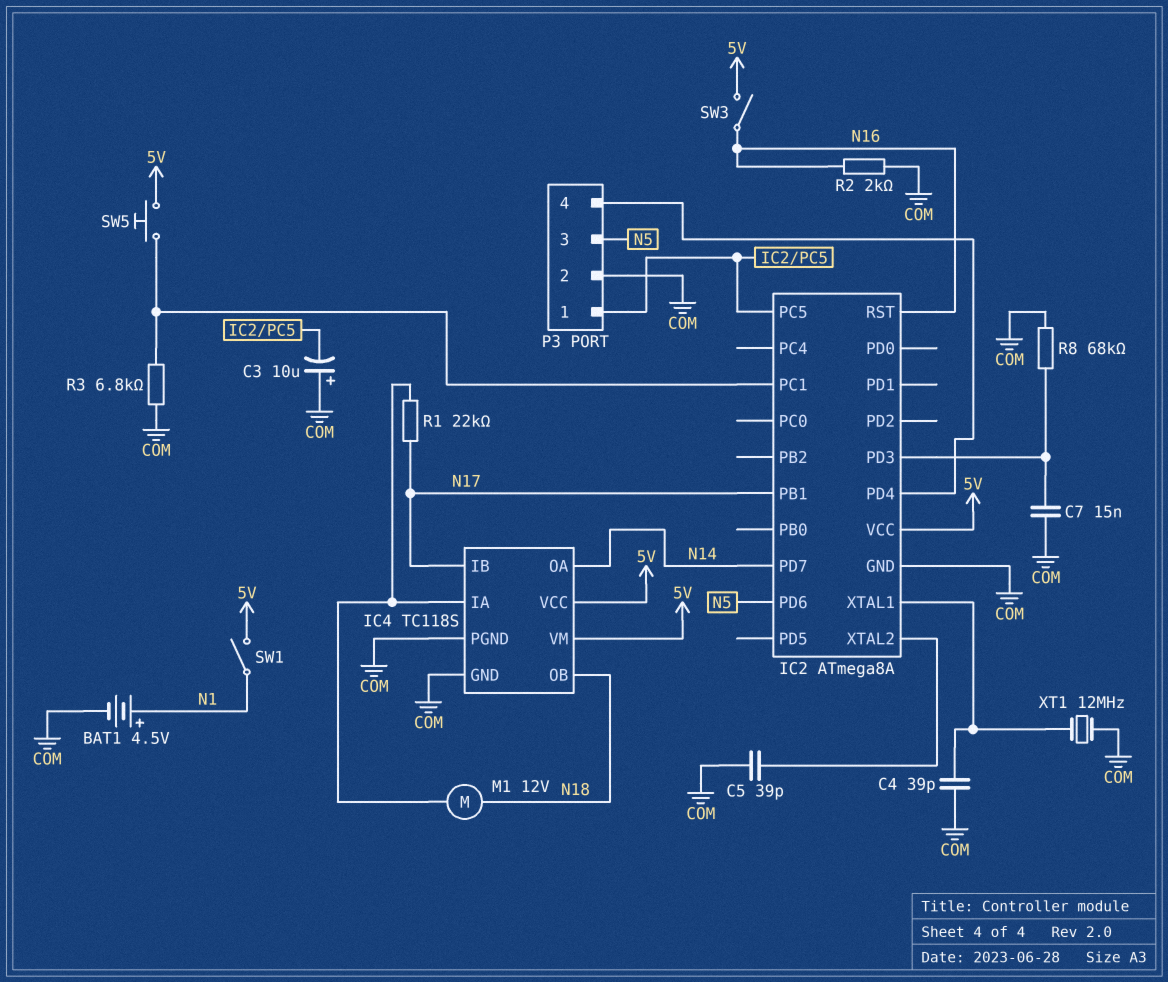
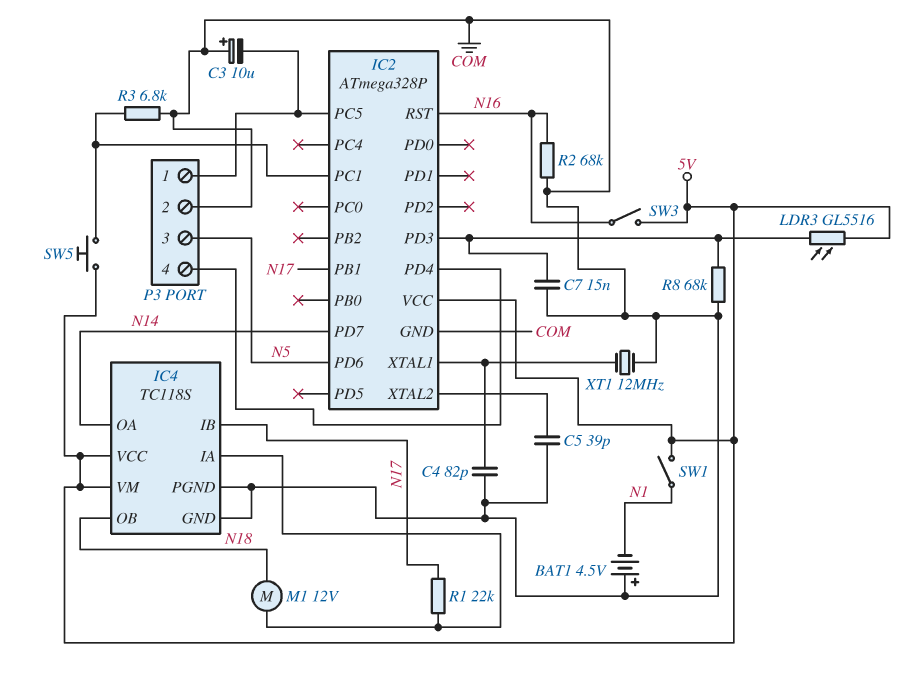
BAT1: 4.5V (plus N1, minus COM) -> 4.5V (plus COM, minus N1)
C4: 39pF (COM, IC2/XTAL1) -> 82pF (COM, IC2/XTAL1)
IC2: ATmega8A -> ATmega328P
LDR3: none -> GL5516 (5V, IC2/PD3)
R2: 2k (COM, N16) -> 68k (COM, N16)

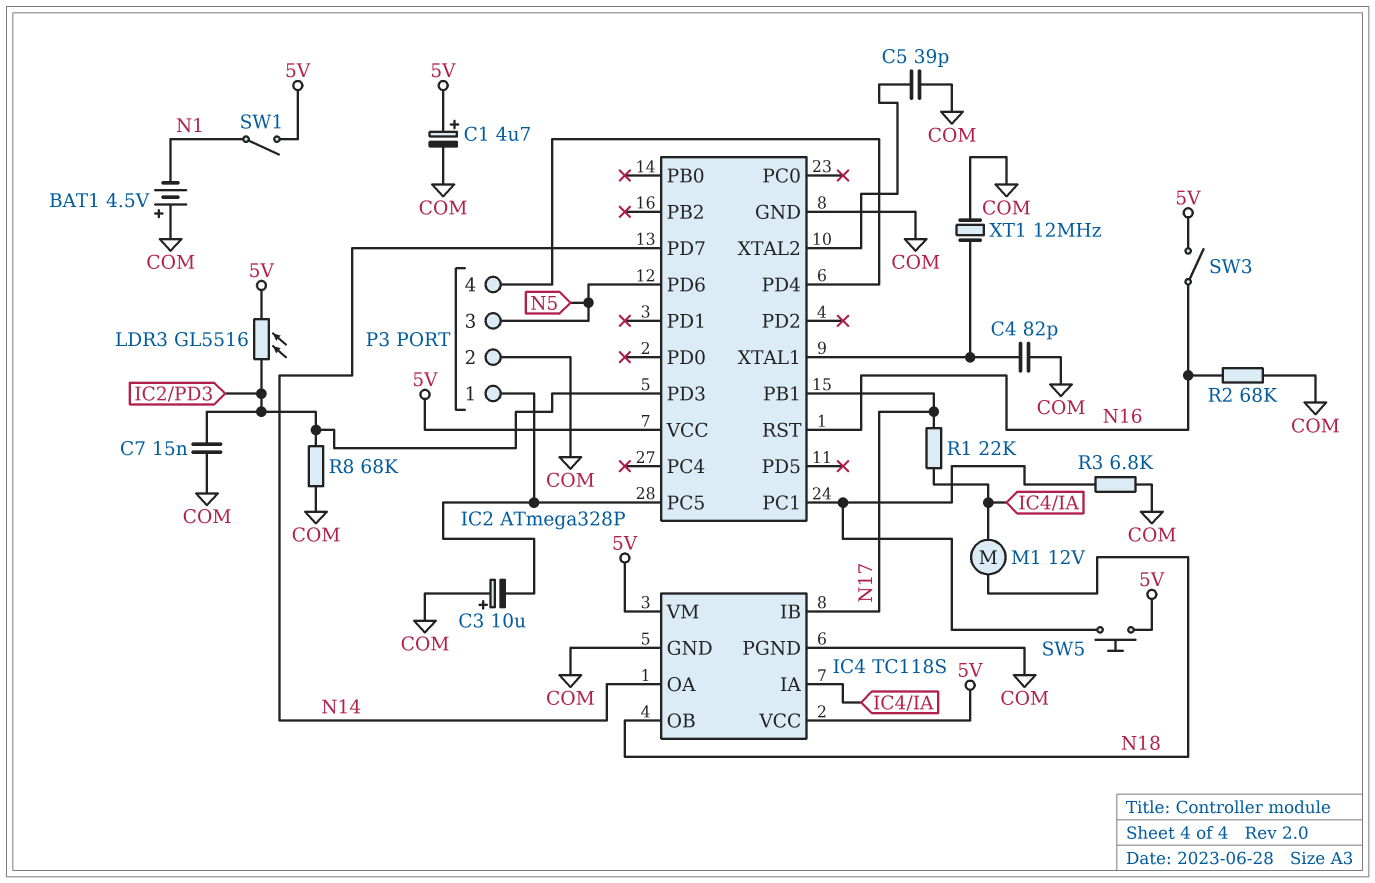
C1: none -> 4.7uF (plus 5V, minus COM)

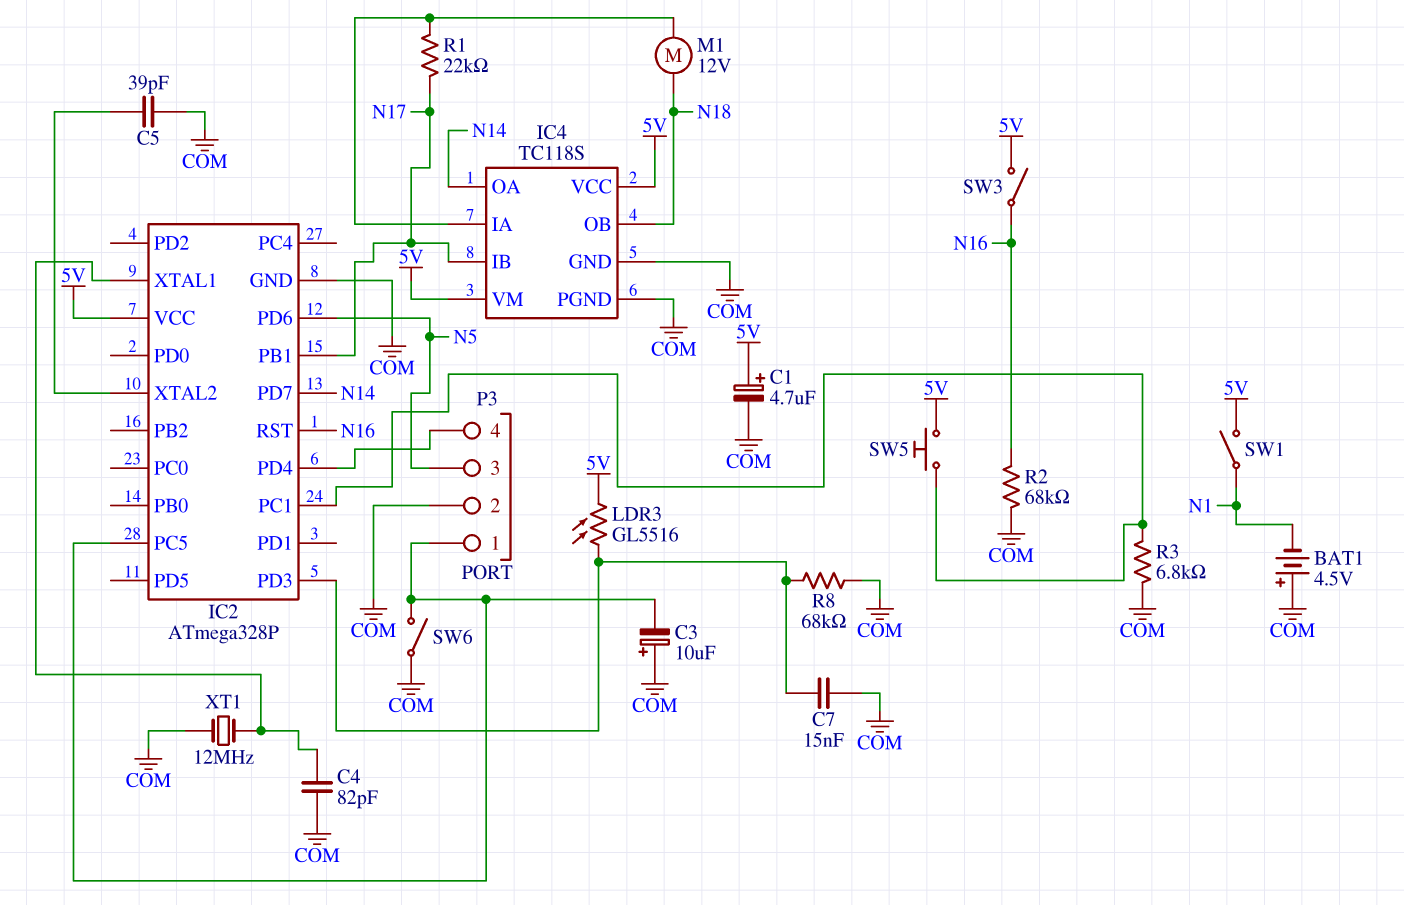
SW6: none -> switch (COM, IC2/PC5)

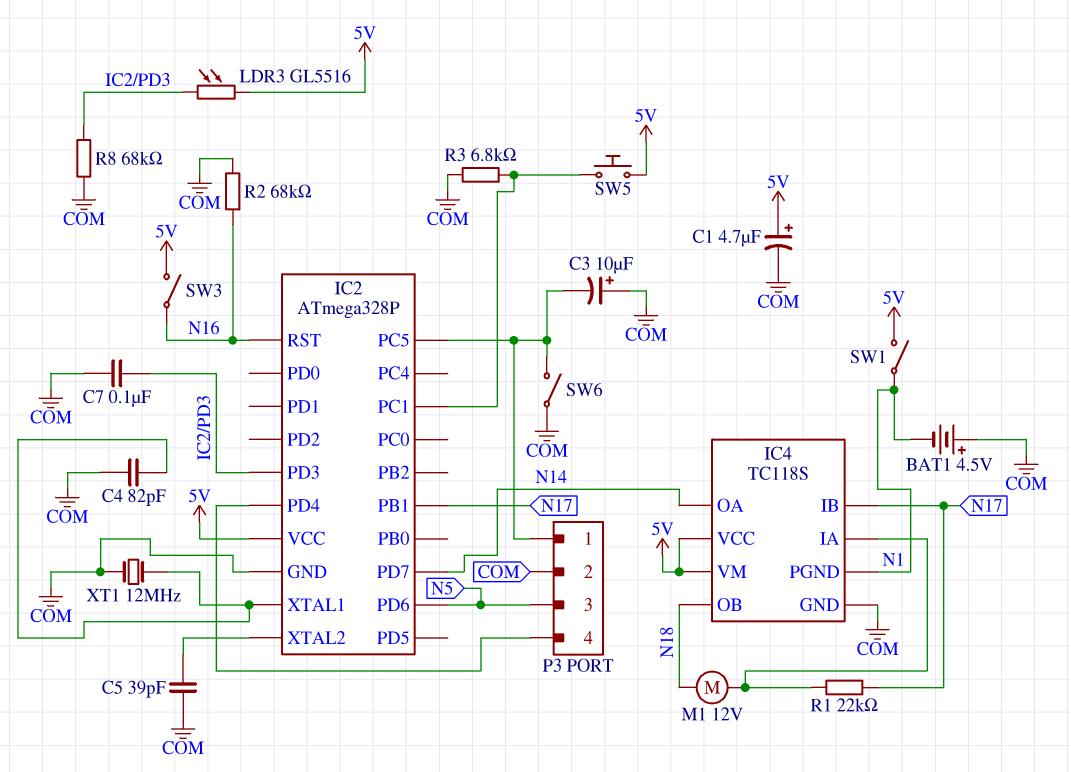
C7: 15nF (COM, IC2/PD3) -> 100nF (COM, IC2/PD3)
IC4 pin PGND: COM -> N1

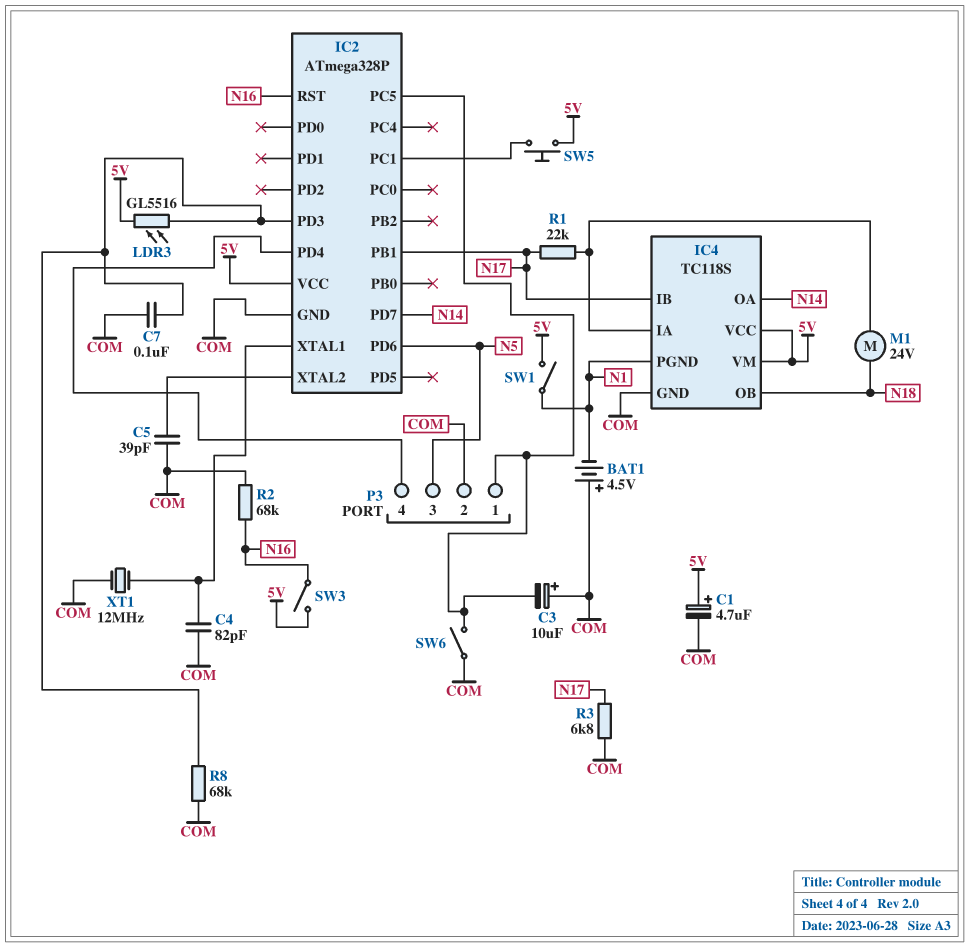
M1: motor 12V (IC4/IA, N18) -> motor 24V (IC4/IA, N18)
R3: 6.8k (COM, IC2/PC1) -> 6.8k (COM, N17)

